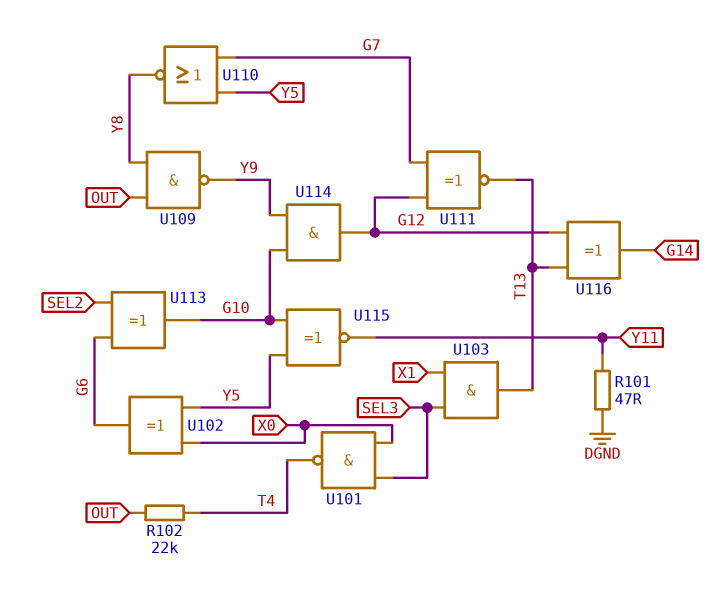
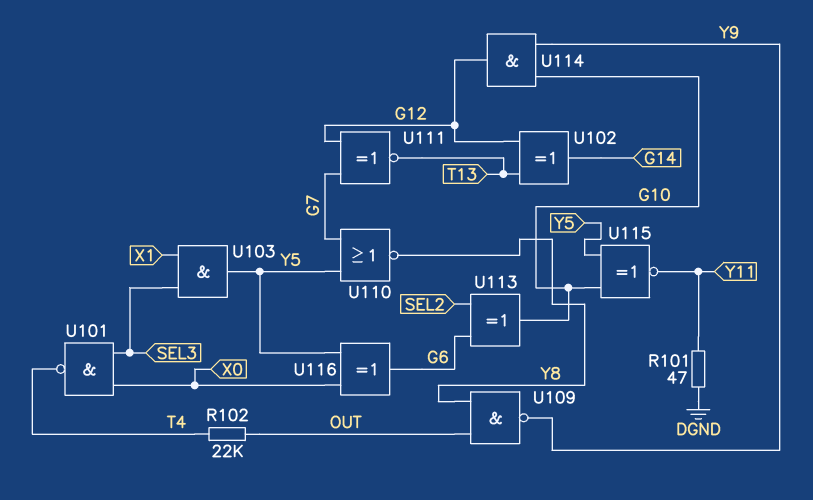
U102: XOR (in X0, in Y5, out G6) -> XOR (in G12, in T13, out G14)
U103: AND (in SEL3, in X1, out T13) -> AND (in SEL3, in X1, out Y5)
U116: XOR (in G12, in T13, out G14) -> XOR (in X0, in Y5, out G6)

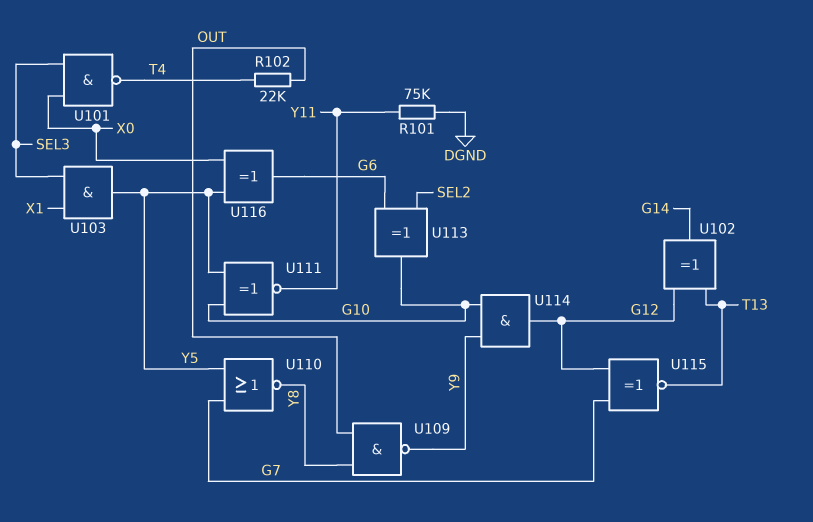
R101: 47 (DGND, Y11) -> 75k (DGND, Y11)
U111: XNOR (in G7, in G12, out T13) -> XNOR (in G10, in Y5, out Y11)
U115: XNOR (in G10, in Y5, out Y11) -> XNOR (in G7, in G12, out T13)

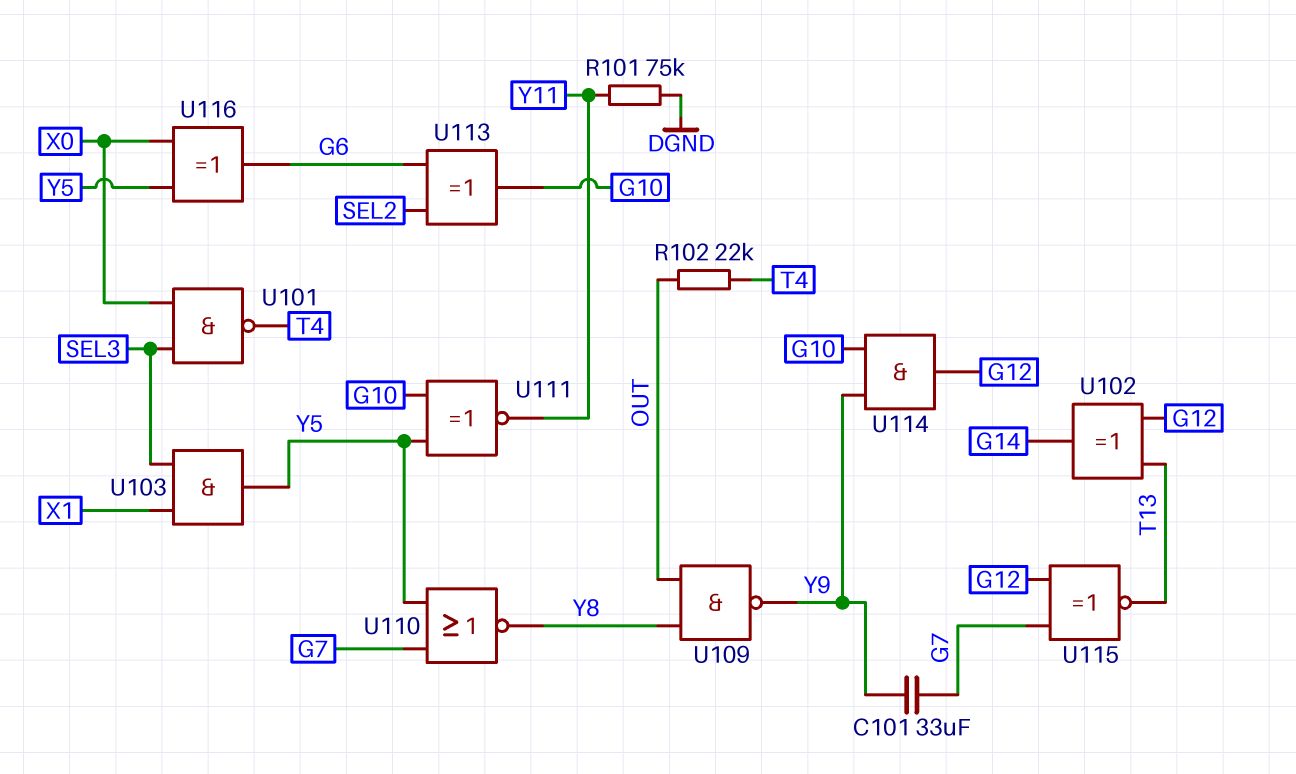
C101: none -> 33uF (G7, Y9)

